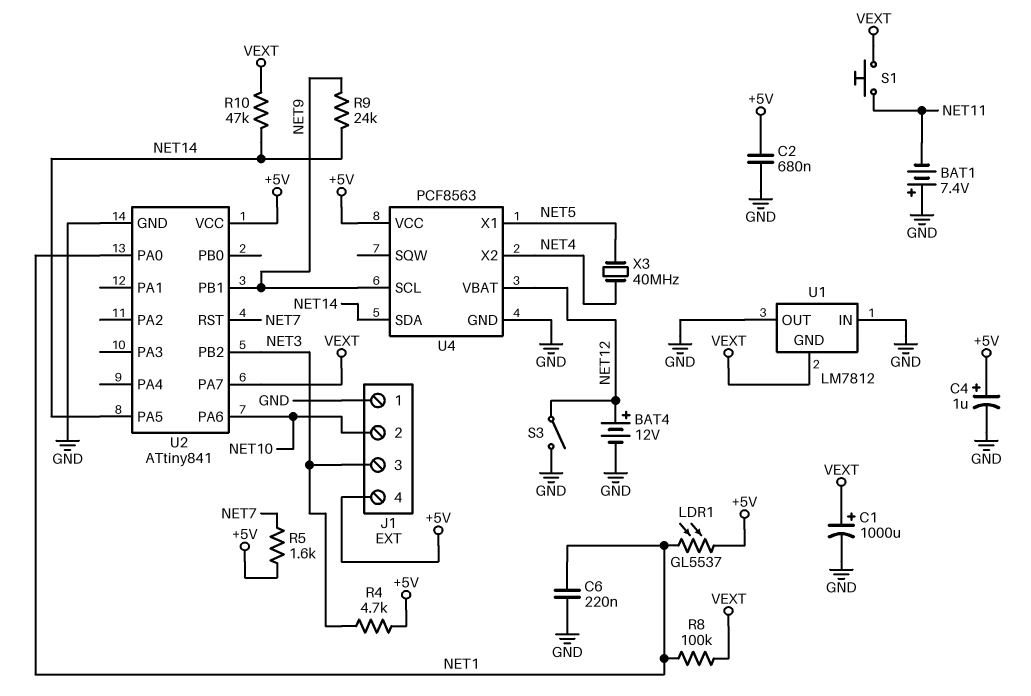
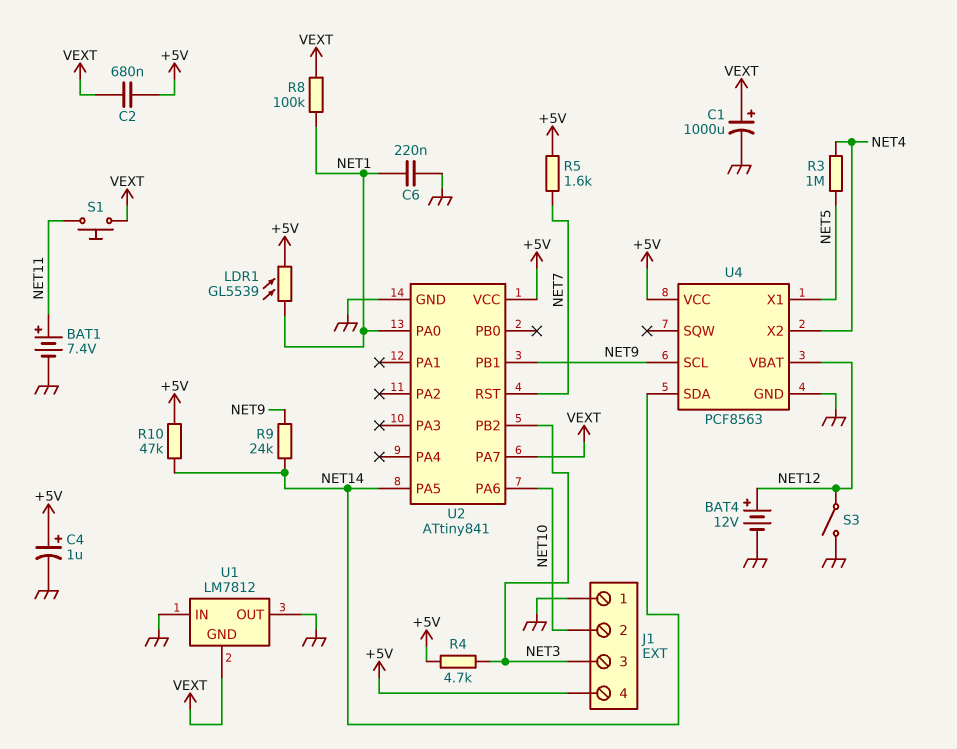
BAT1: 7.4V (plus GND, minus NET11) -> 7.4V (plus NET11, minus GND)
C2: 680nF (+5V, GND) -> 680nF (+5V, VEXT)
LDR1: GL5537 (+5V, NET1) -> GL5539 (+5V, NET1)
R3: none -> 1M (NET4, NET5)
R10: 47k (NET14, VEXT) -> 47k (+5V, NET14)
X3: 40MHz (NET4, NET5) -> none

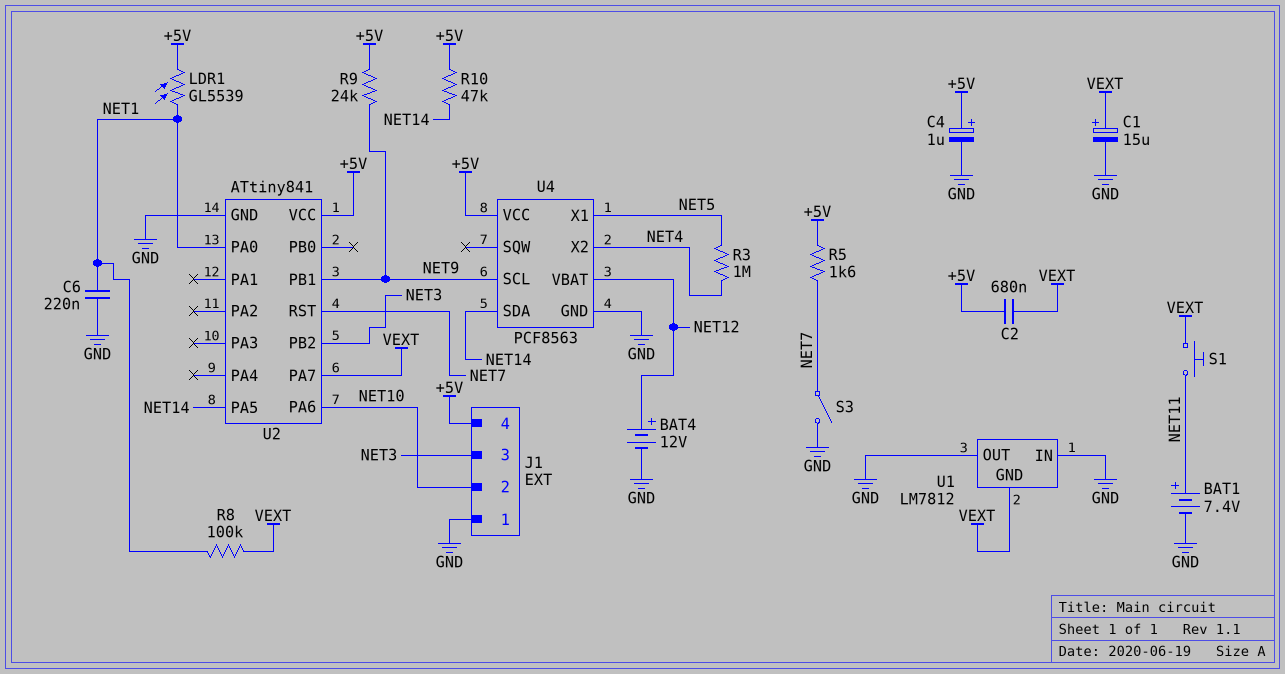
C1: 1000uF (plus VEXT, minus GND) -> 15uF (plus VEXT, minus GND)
R4: 4.7k (+5V, NET3) -> none
R9: 24k (NET9, NET14) -> 24k (+5V, NET9)
S3: switch (GND, NET12) -> switch (GND, NET7)

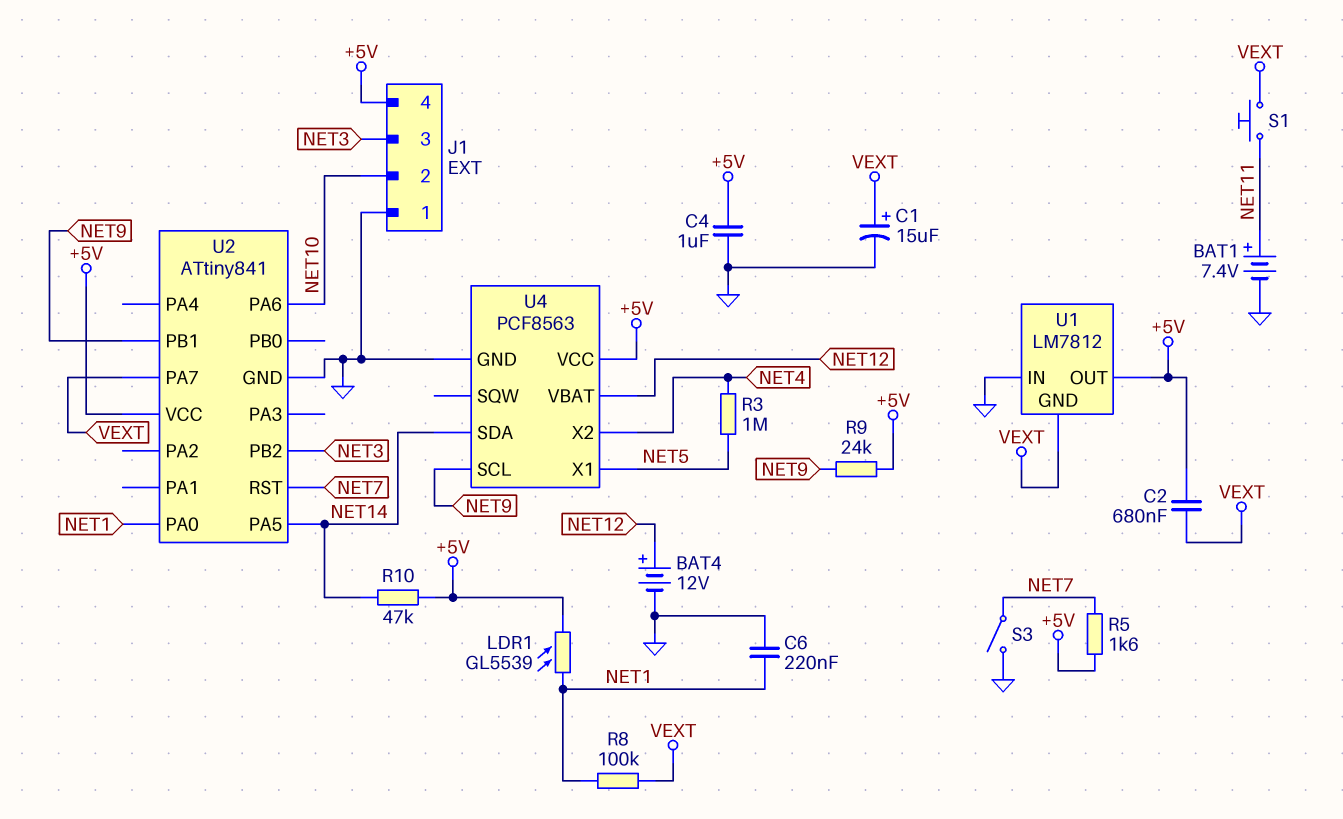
C4: 1uF (plus +5V, minus GND) -> 1uF (+5V, GND)
U1 pin OUT: GND -> +5V

